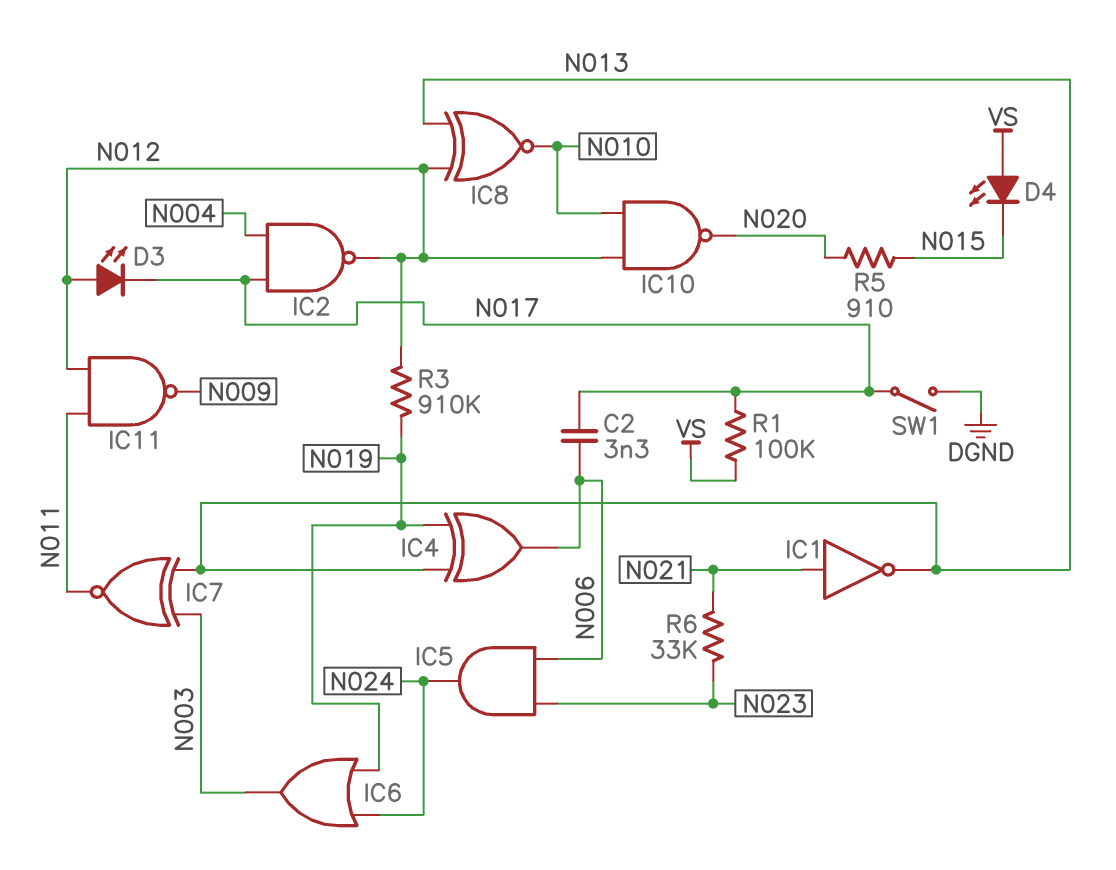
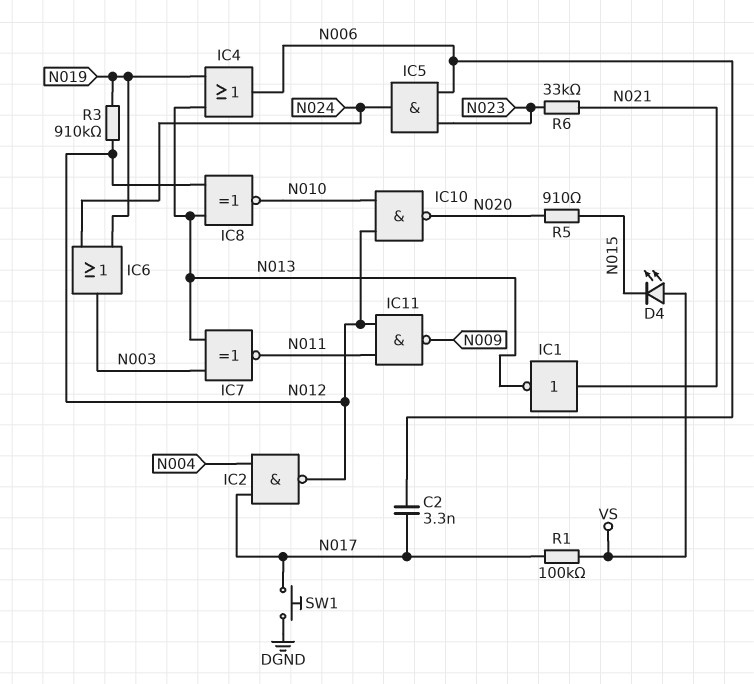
D3: LED (A N012, K N017) -> none
IC4: XOR (in N013, in N019, out N006) -> OR (in N013, in N019, out N006)
SW1: switch (DGND, N017) -> button (DGND, N017)

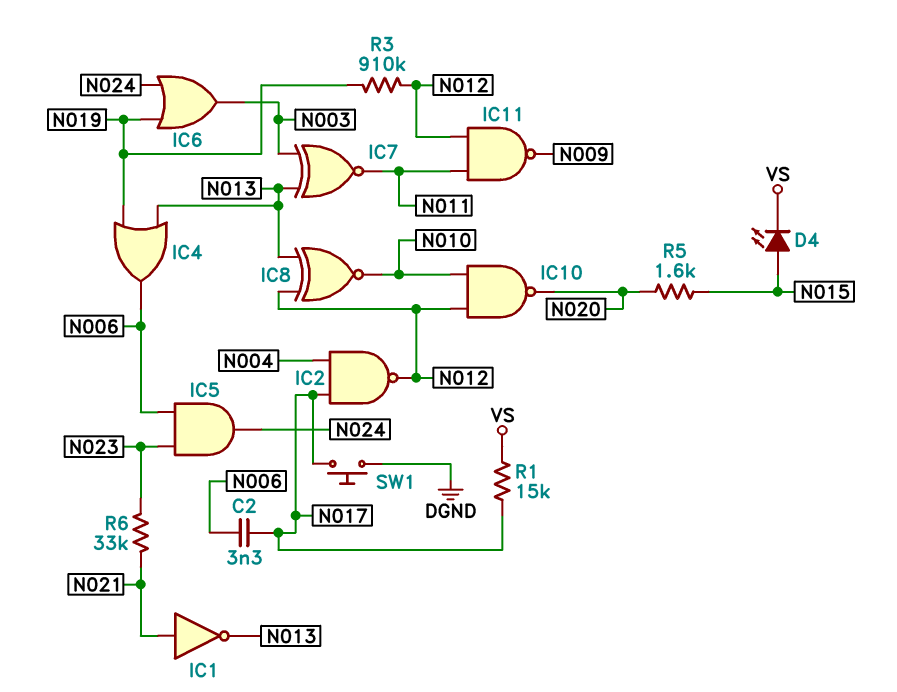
D4: LED (A VS, K N015) -> LED (A N015, K VS)
R1: 100k (N017, VS) -> 15k (N017, VS)
R5: 910 (N015, N020) -> 1.6k (N015, N020)

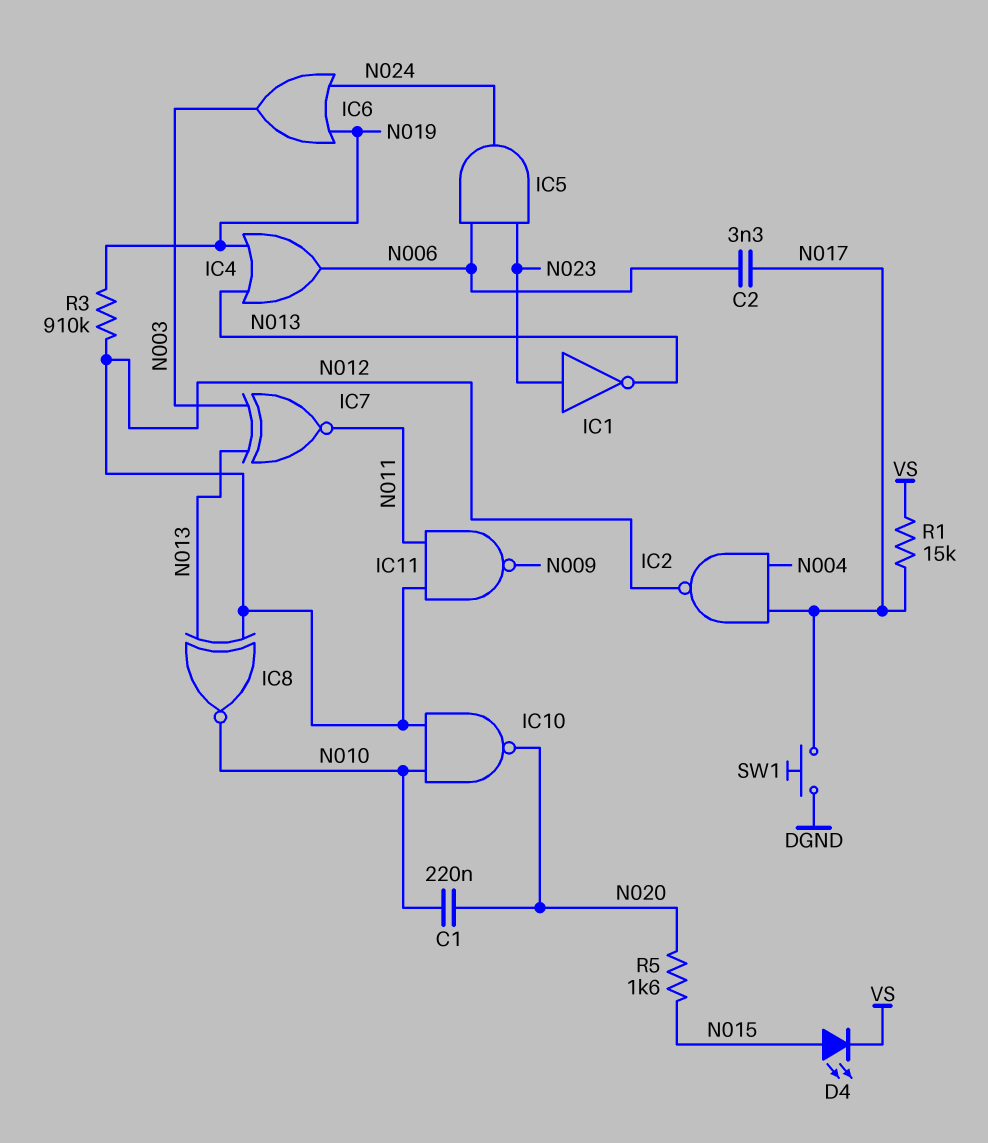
C1: none -> 220nF (N010, N020)
IC1: NOT (in N021, out N013) -> NOT (in N023, out N013)
R6: 33k (N021, N023) -> none

